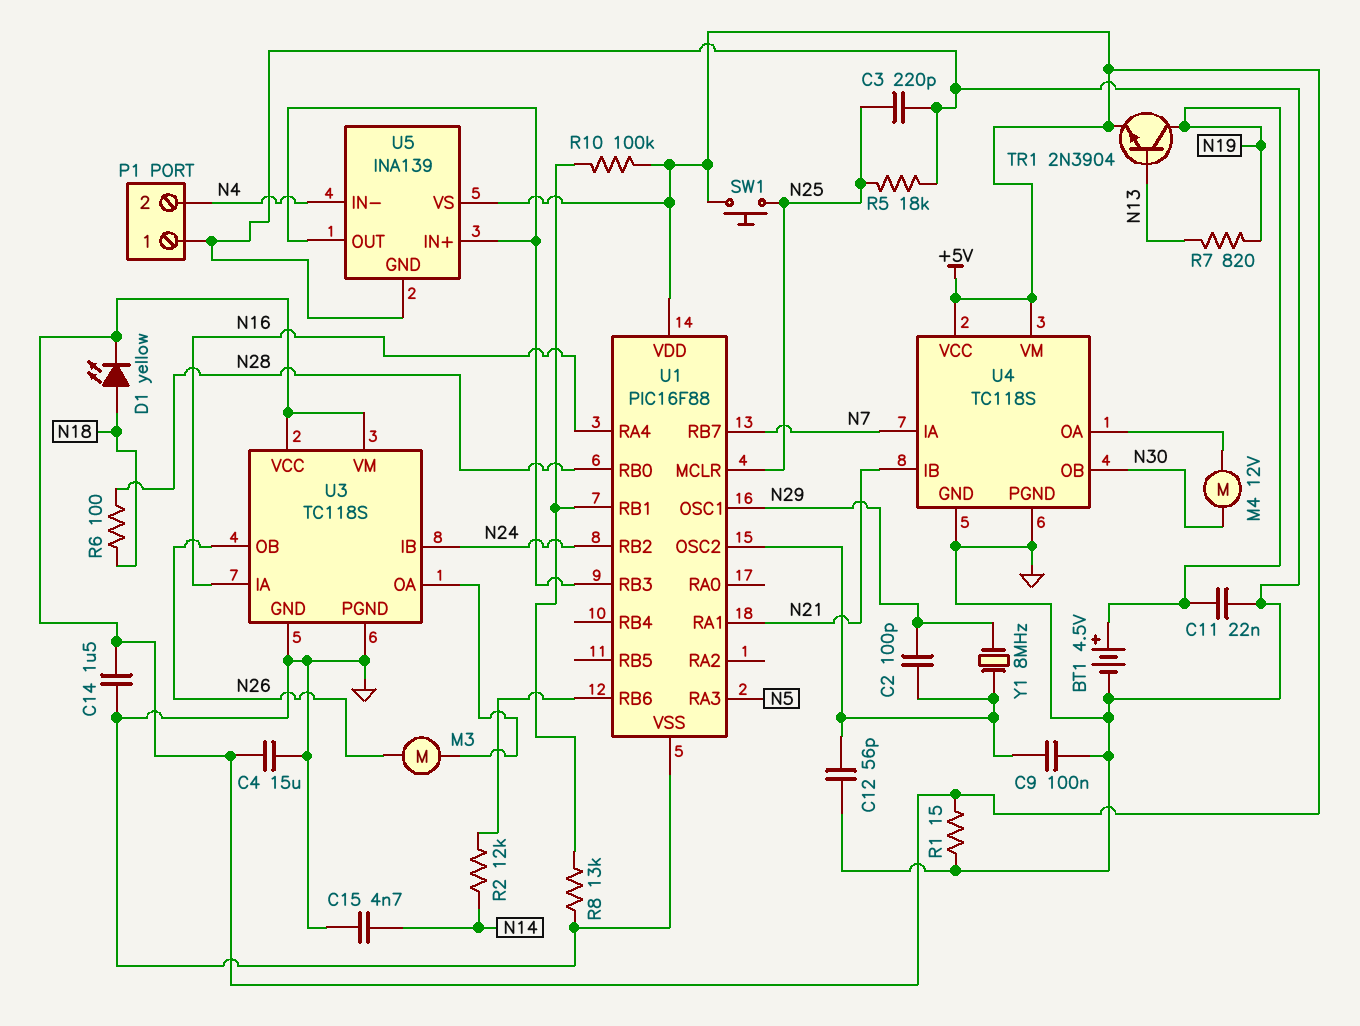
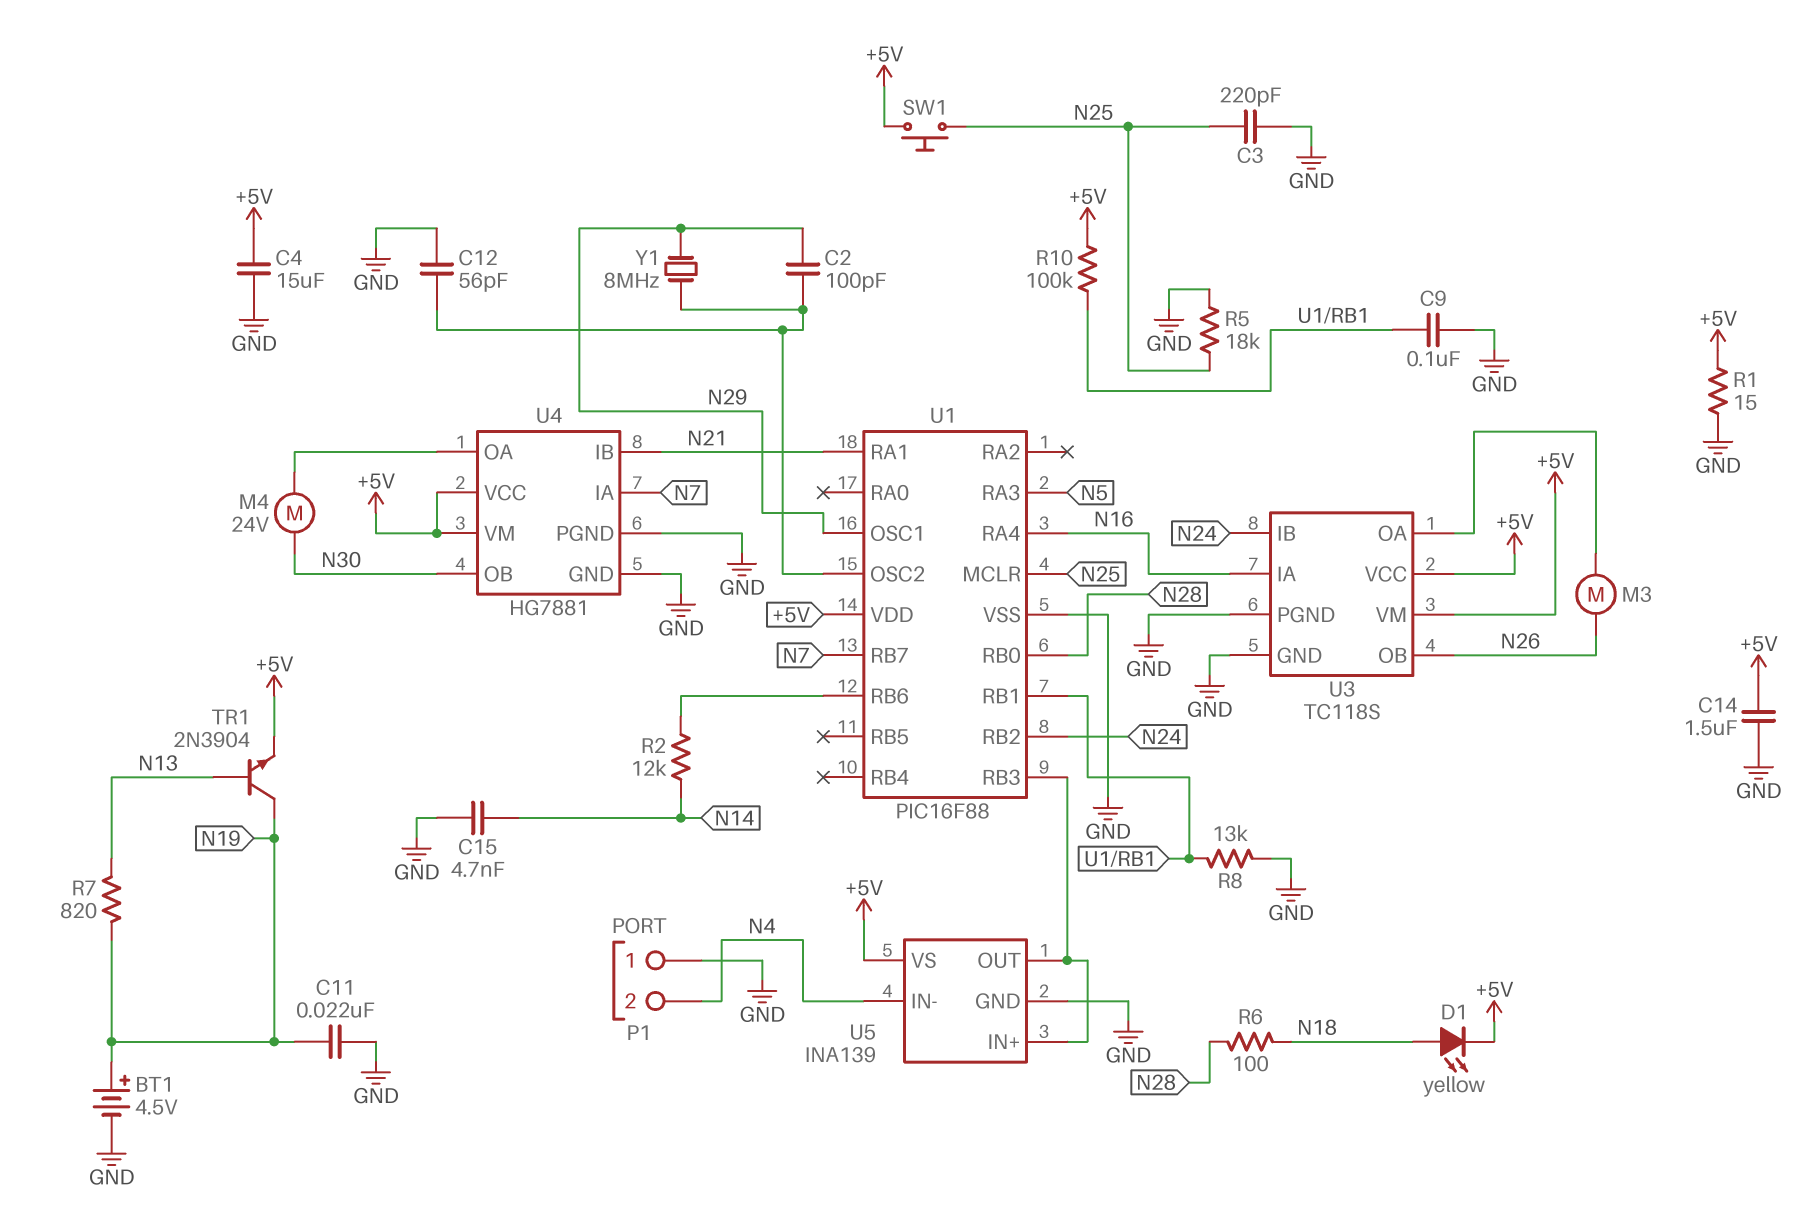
C9: 100nF (GND, U1/OSC2) -> 100nF (GND, U1/RB1)
M4: motor 12V (N30, U4/OA) -> motor 24V (N30, U4/OA)
U4: TC118S -> HG7881

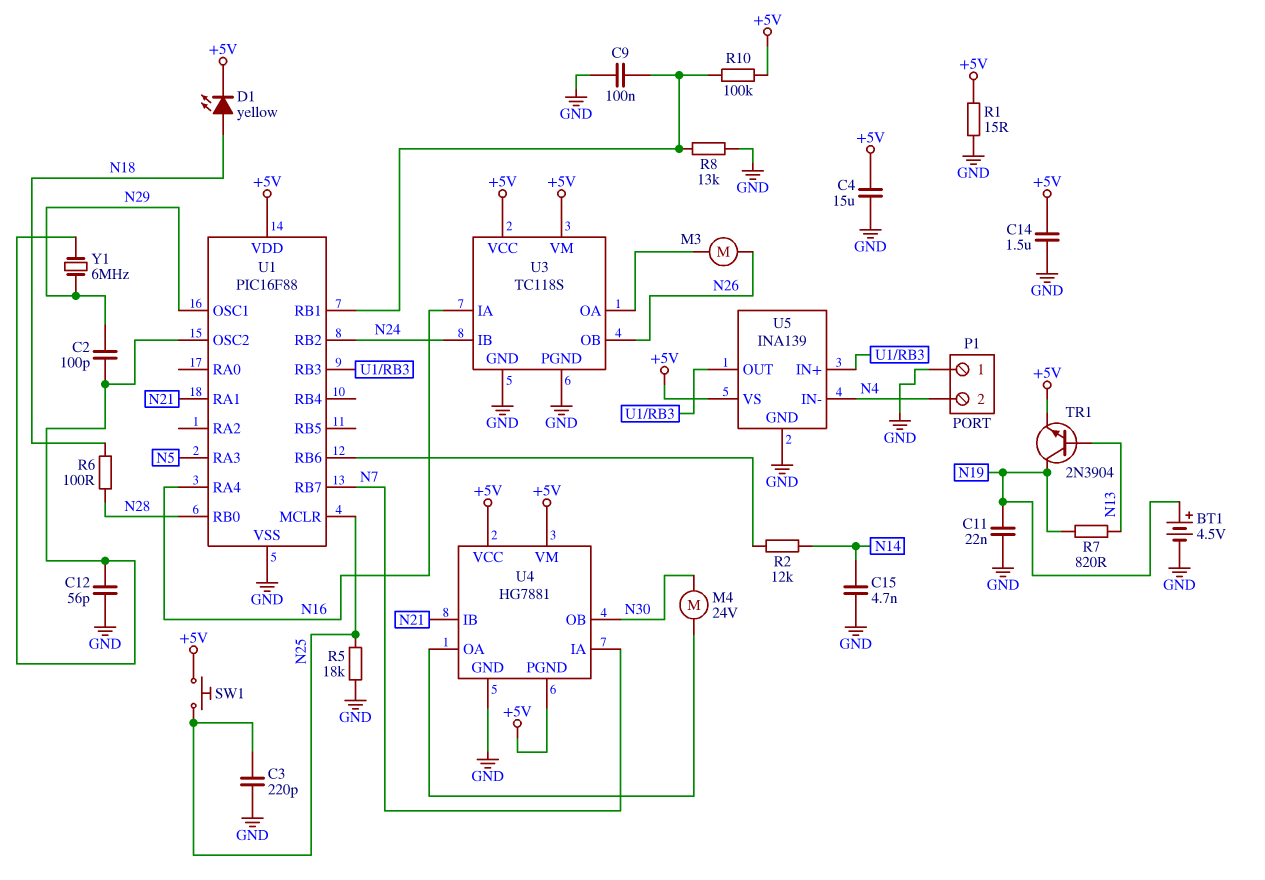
U4 pin PGND: GND -> +5V
Y1: 8MHz (N29, U1/OSC2) -> 6MHz (N29, U1/OSC2)

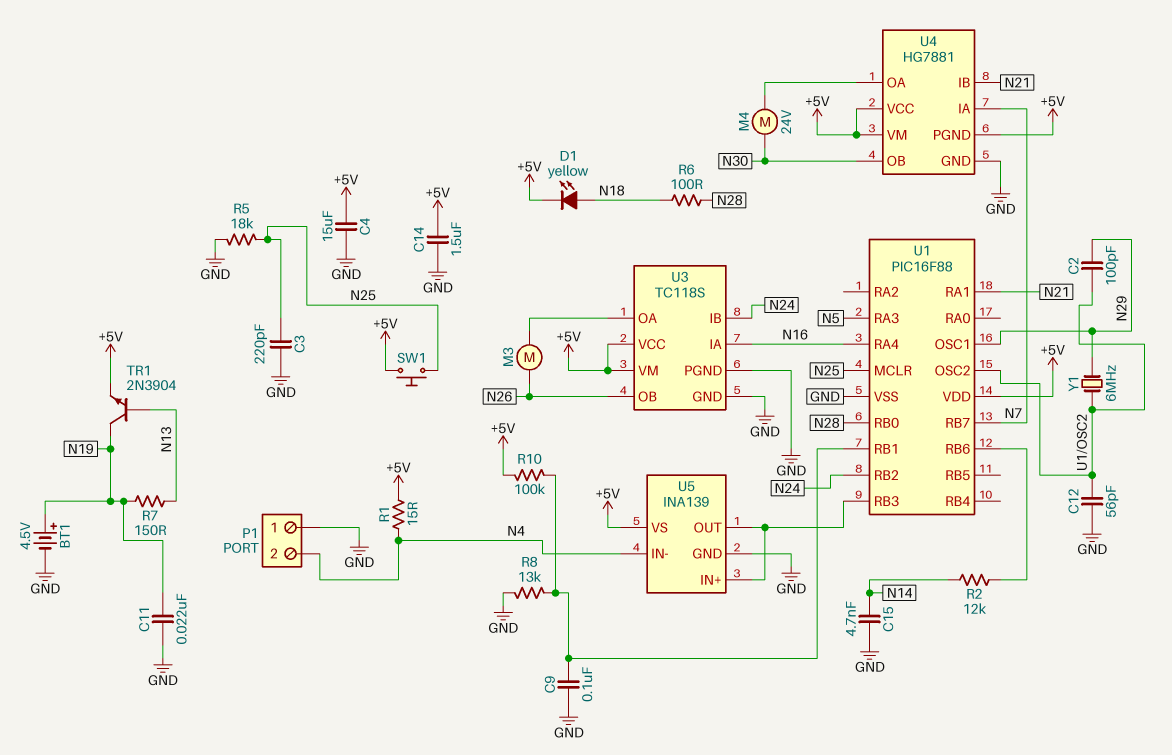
R1: 15 (+5V, GND) -> 15 (+5V, N4)
R7: 820 (N13, N19) -> 150 (N13, N19)

